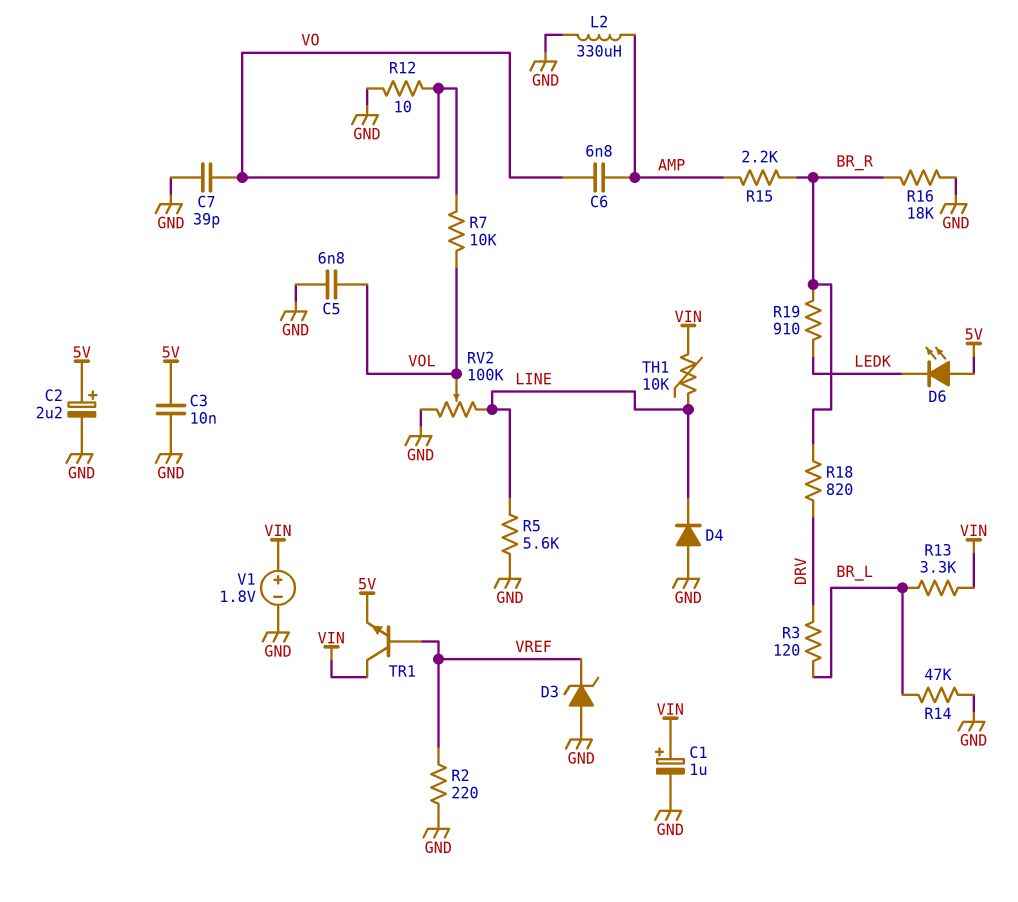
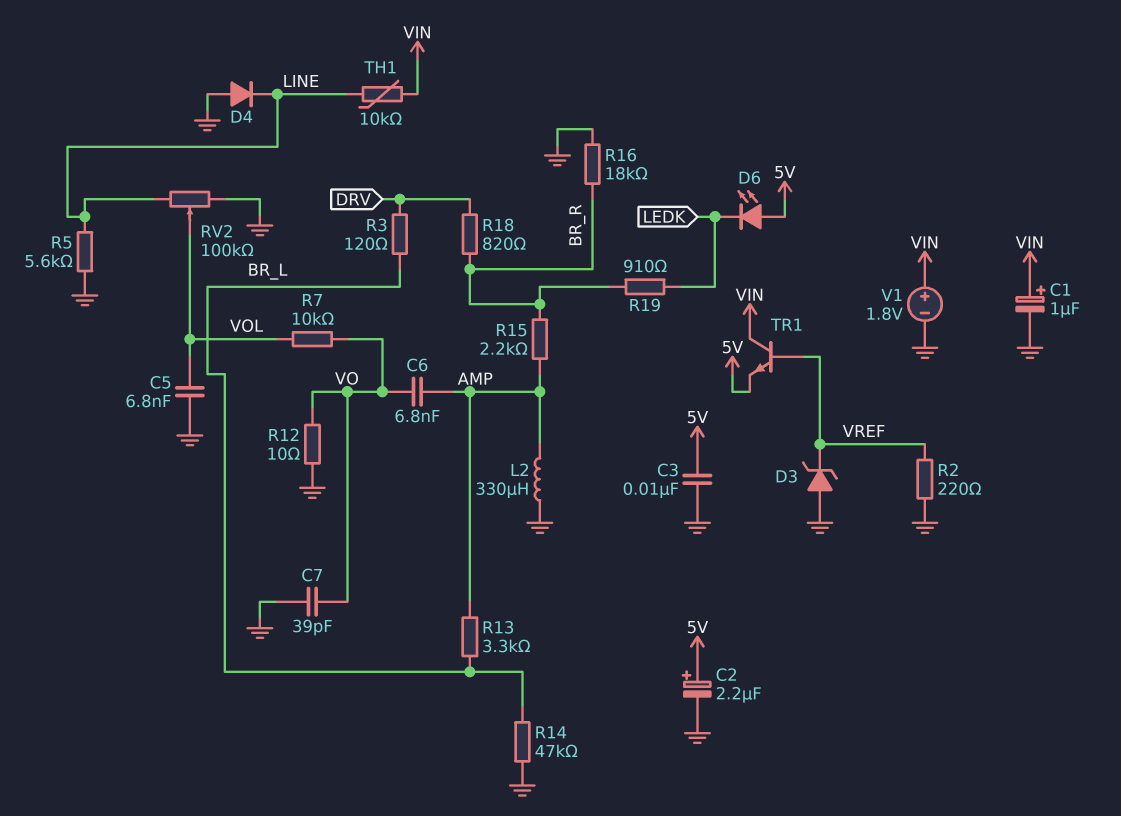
R13: 3.3k (BR_L, VIN) -> 3.3k (AMP, BR_L)

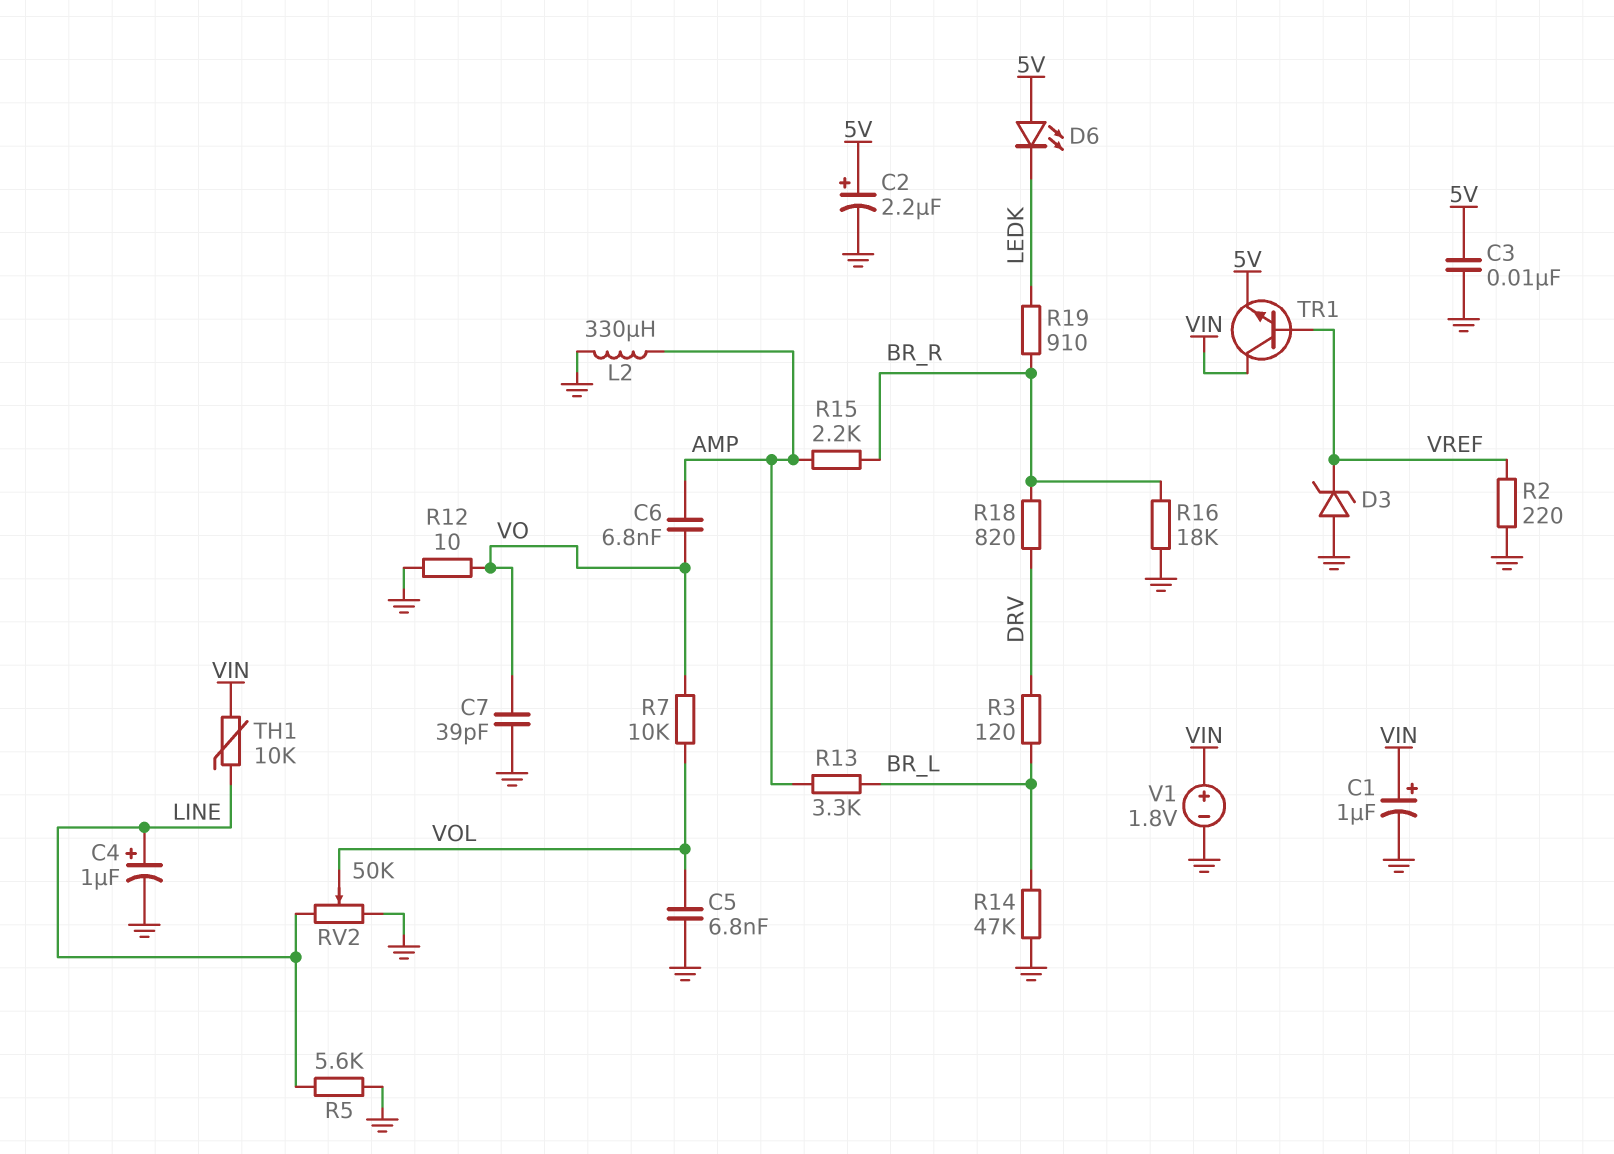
C4: none -> 1uF (plus LINE, minus GND)
D4: diode (A GND, K LINE) -> none
RV2: 100k (GND, LINE, wiper VOL) -> 50k (GND, LINE, wiper VOL)

